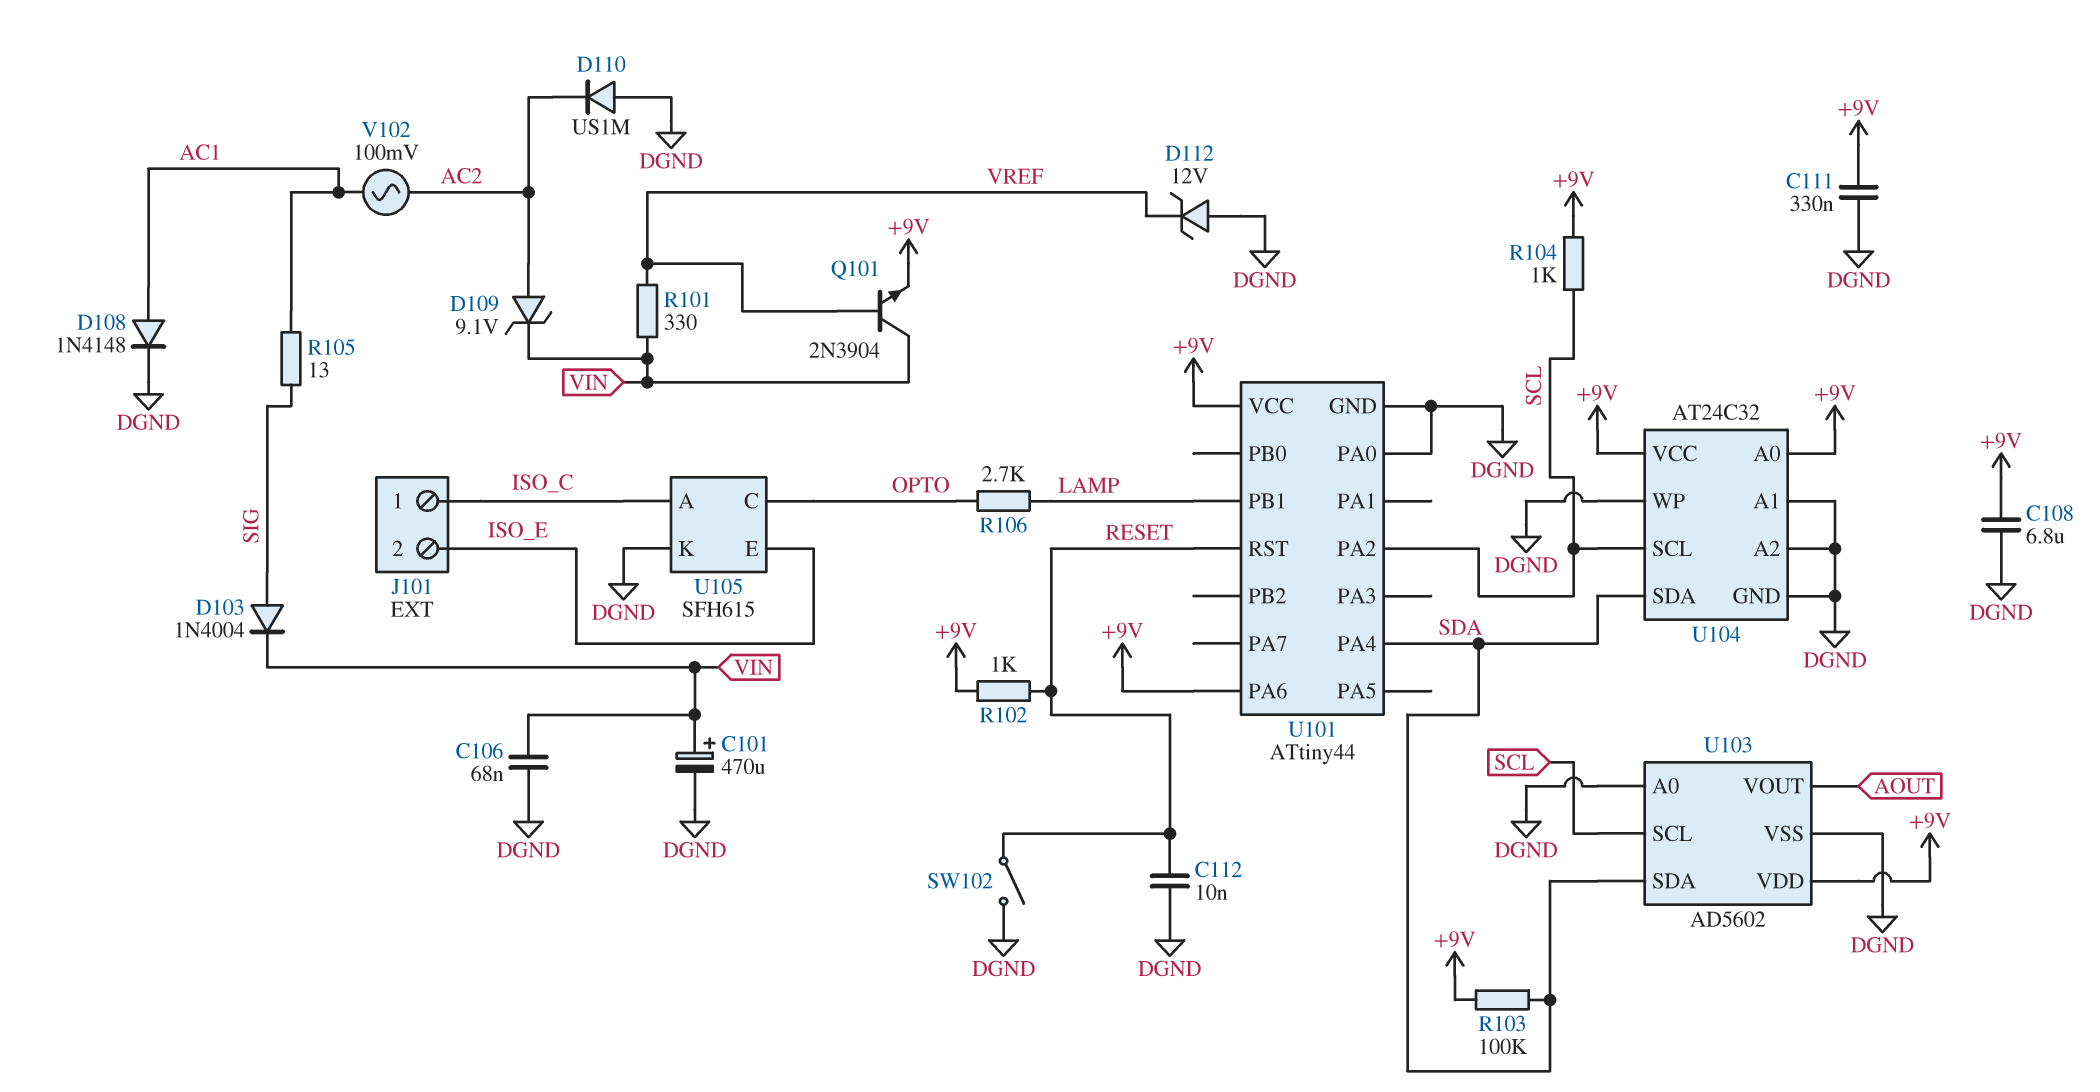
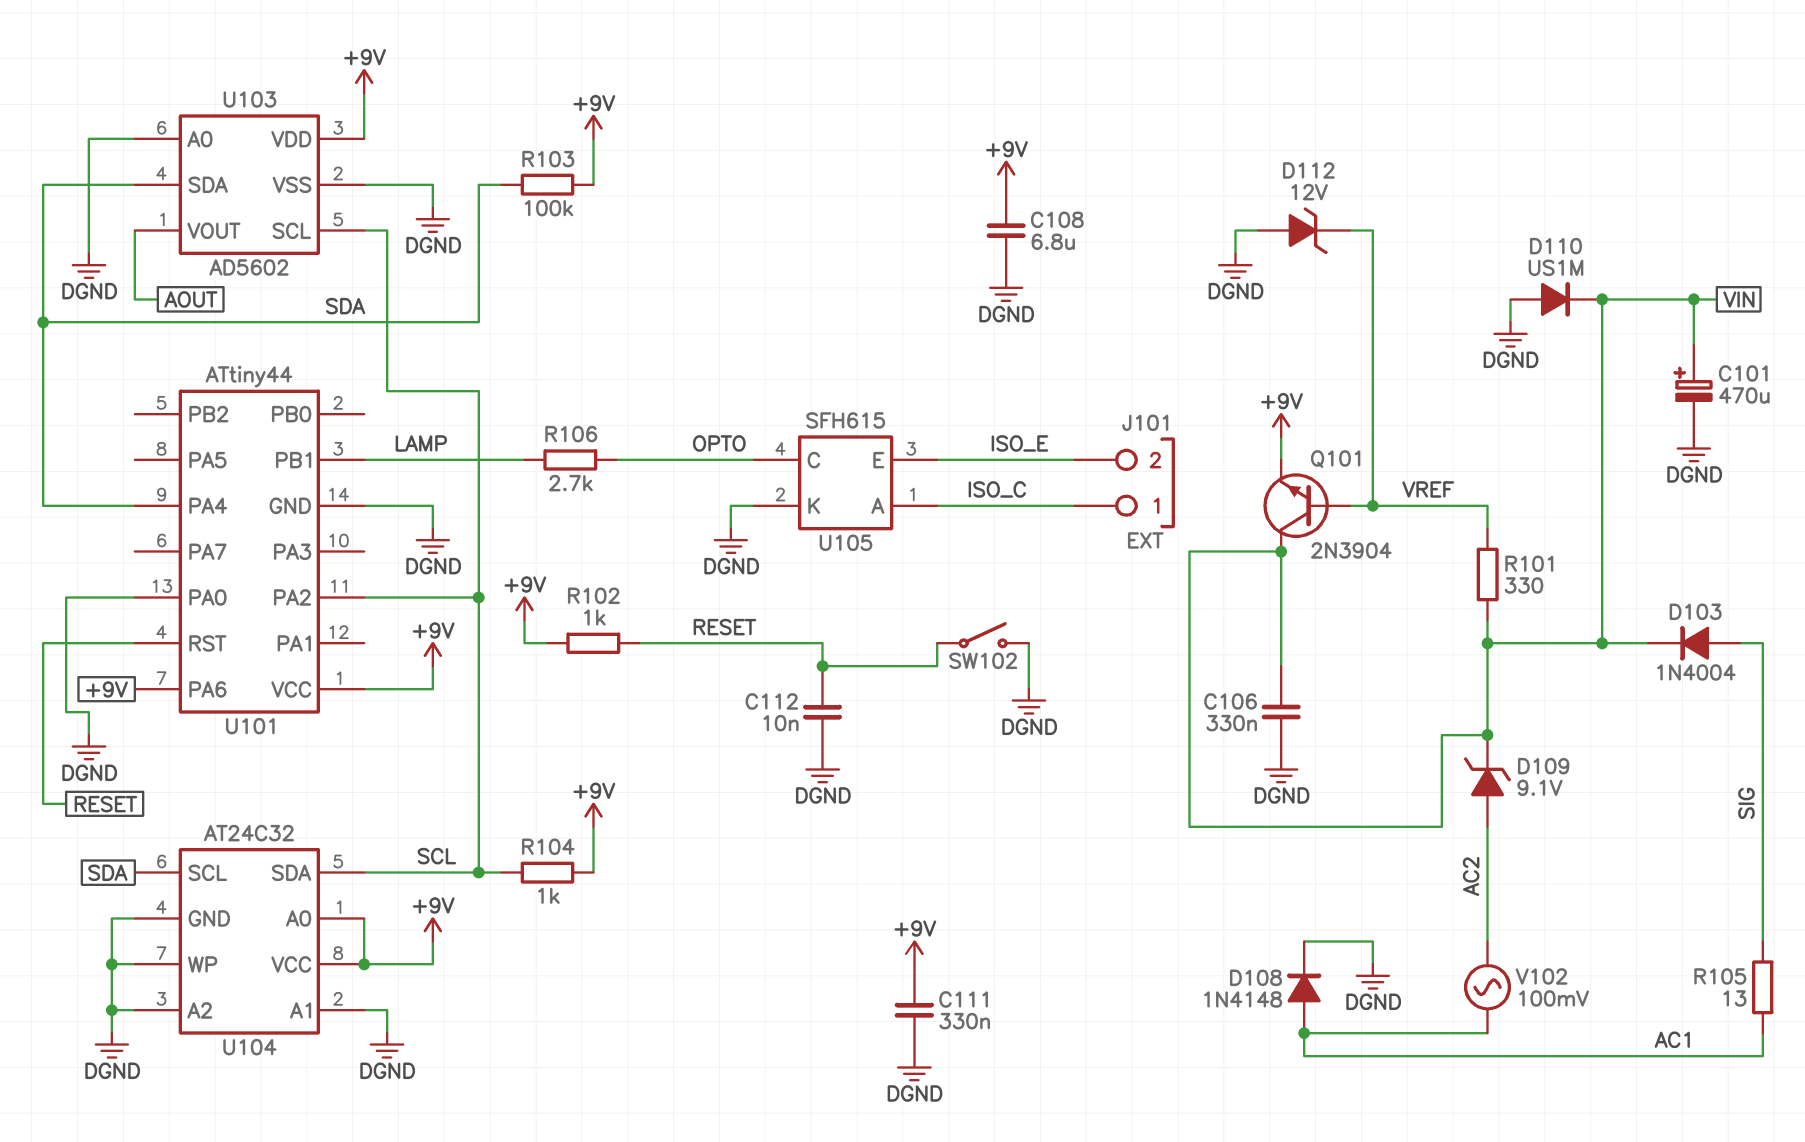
C106: 68nF (DGND, VIN) -> 330nF (DGND, VIN)
D110: diode US1M (A DGND, K AC2) -> diode US1M (A DGND, K VIN)
U104 pin SCL: SCL -> SDA
U104 pin SDA: SDA -> SCL

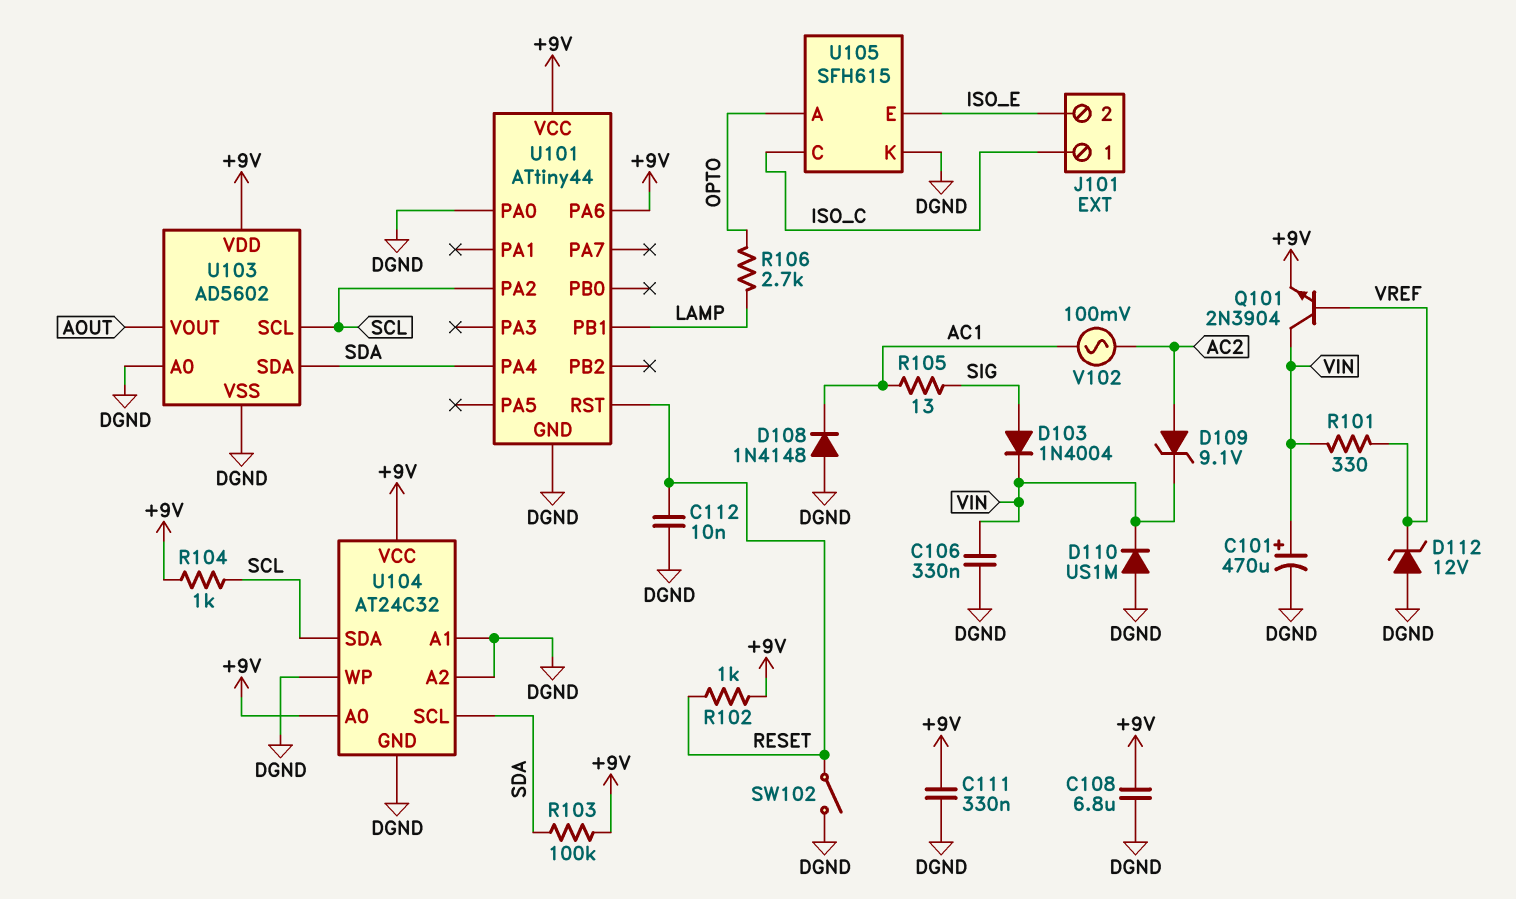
D108: diode 1N4148 (A AC1, K DGND) -> diode 1N4148 (A DGND, K AC1)
U105 pin A: ISO_C -> OPTO
U105 pin C: OPTO -> ISO_C

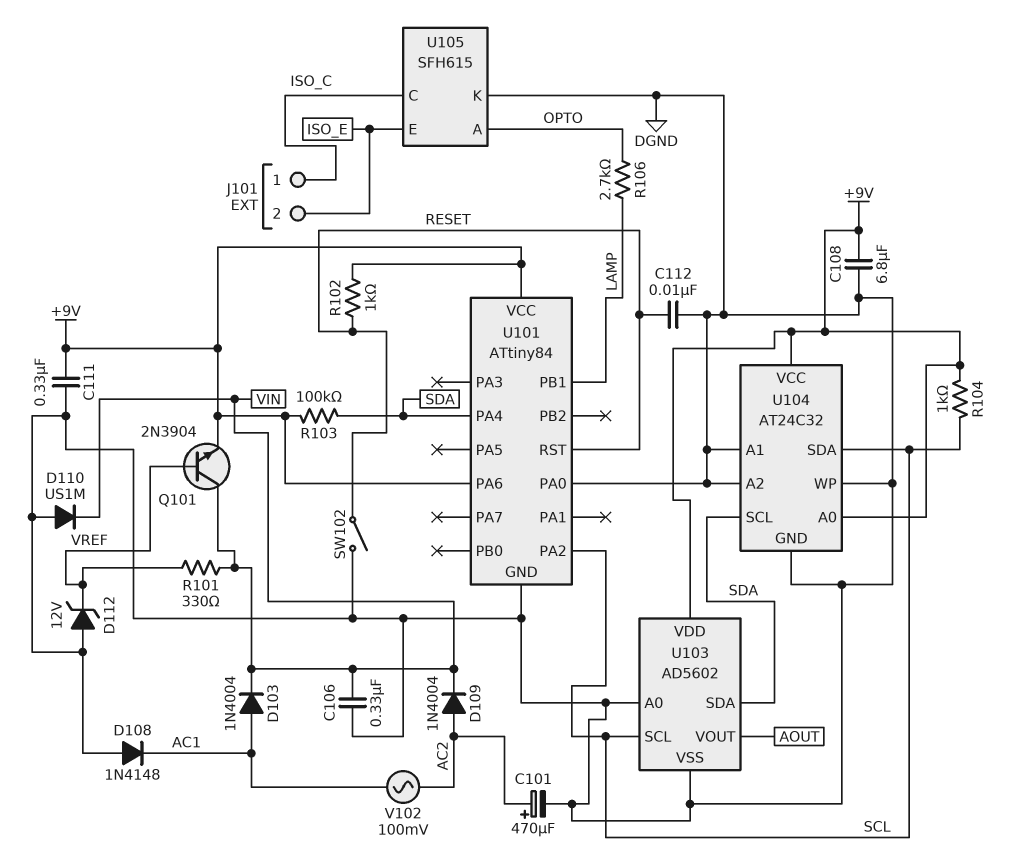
C101: 470uF (plus VIN, minus DGND) -> 470uF (plus AC2, minus DGND)
D103: diode 1N4004 (A SIG, K VIN) -> diode 1N4004 (A AC1, K VIN)
D109: zener 9.1V (A AC2, K VIN) -> diode 1N4004 (A AC2, K VIN)
R105: 13 (AC1, SIG) -> none
U101: ATtiny44 -> ATtiny84

